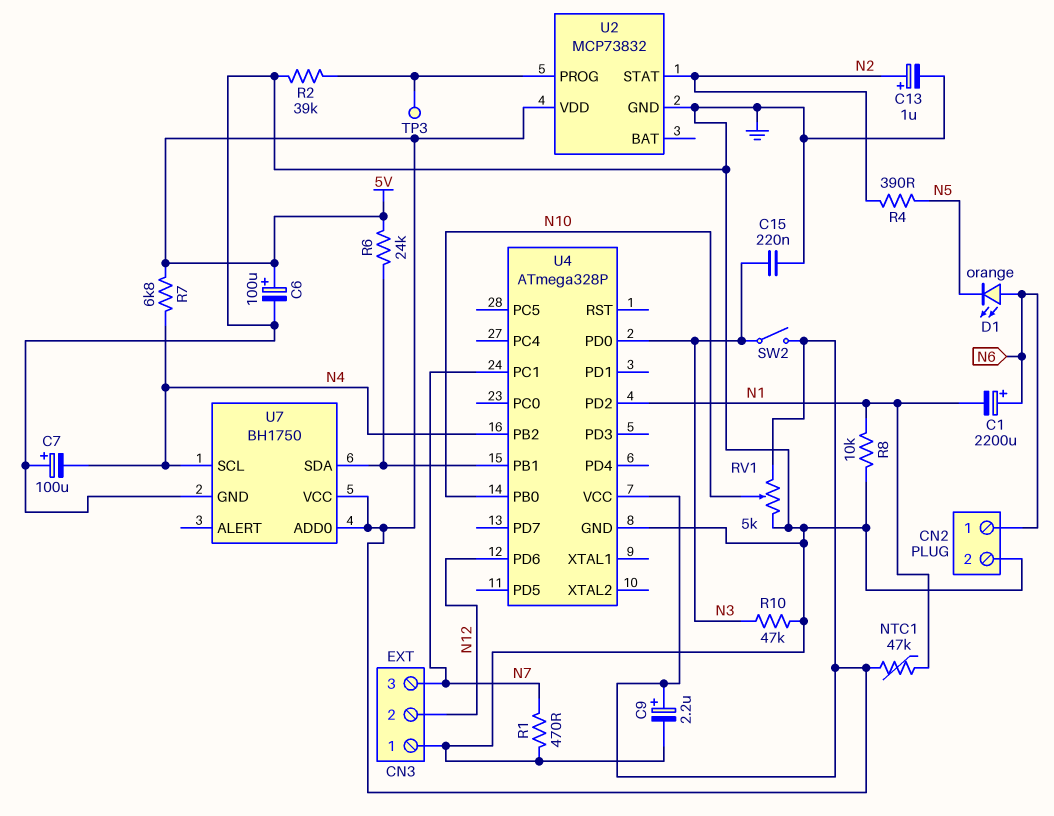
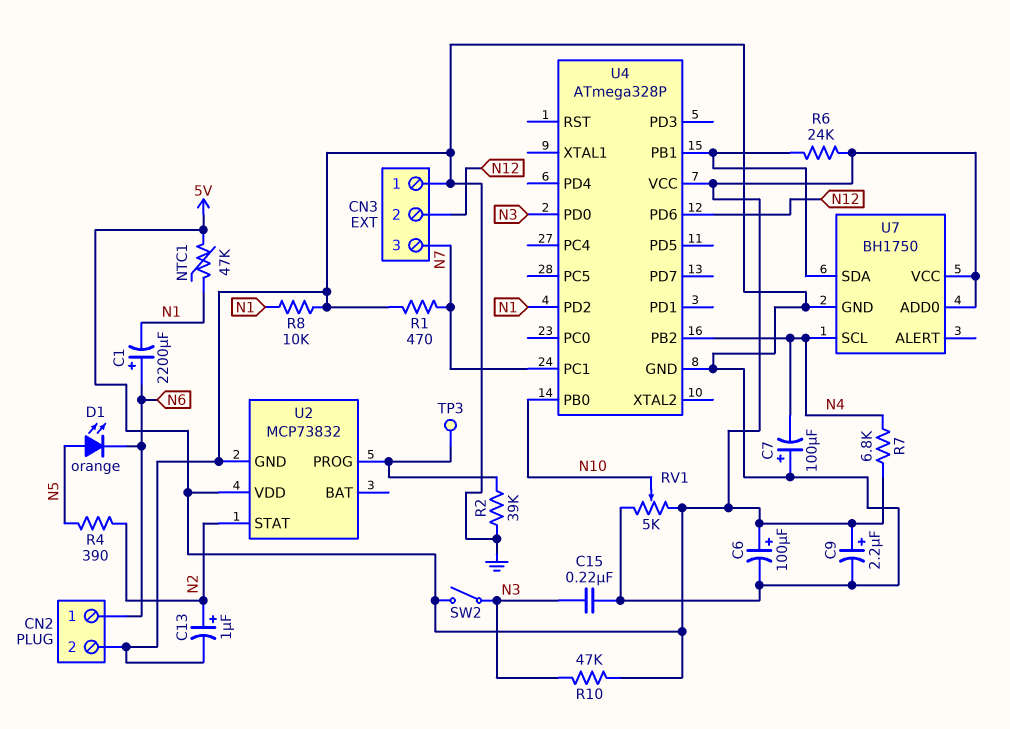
D1: LED orange (A N6, K N5) -> LED orange (A N5, K N6)
R10: 47k (GND, N3) -> 47k (5V, N3)

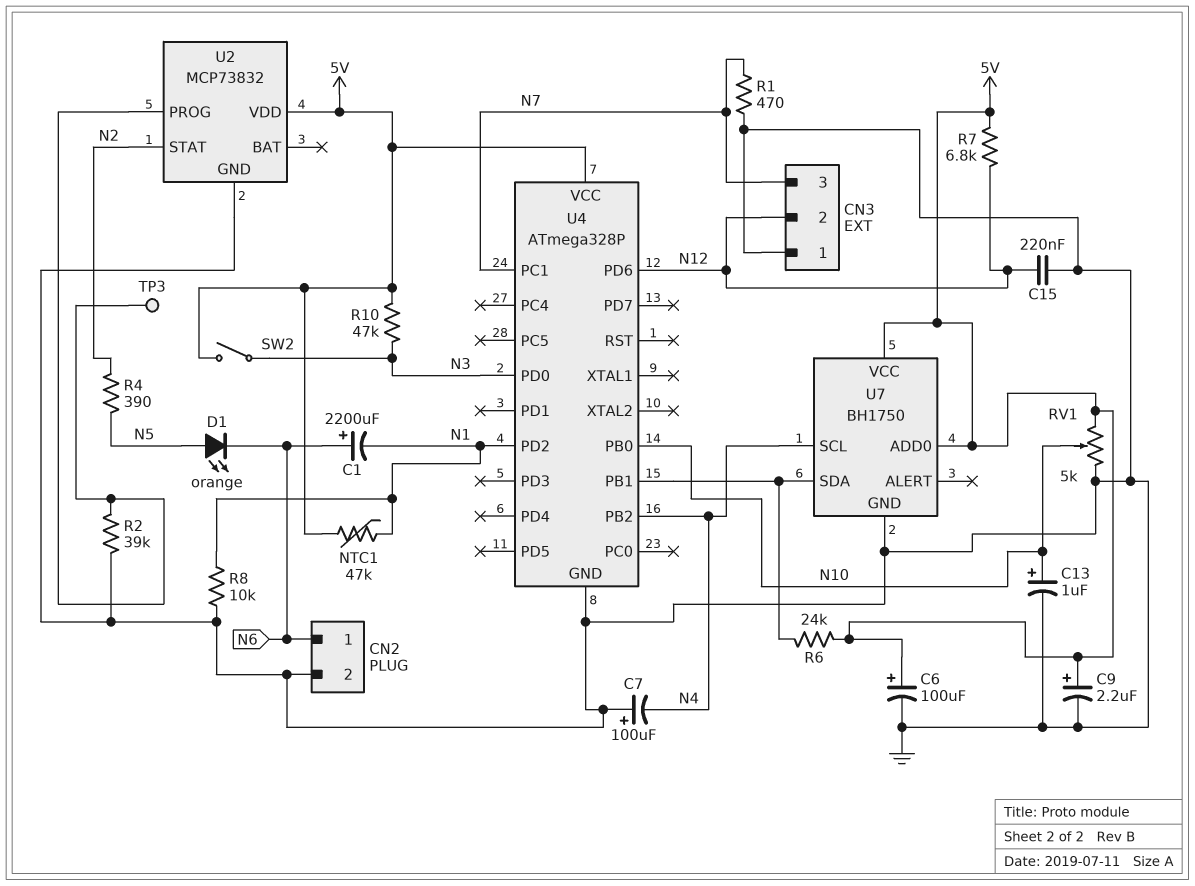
C13: 1uF (plus N2, minus GND) -> 1uF (plus N10, minus GND)
C15: 220nF (GND, N3) -> 220nF (GND, N12)
R7: 6.8k (5V, N4) -> 6.8k (5V, N12)

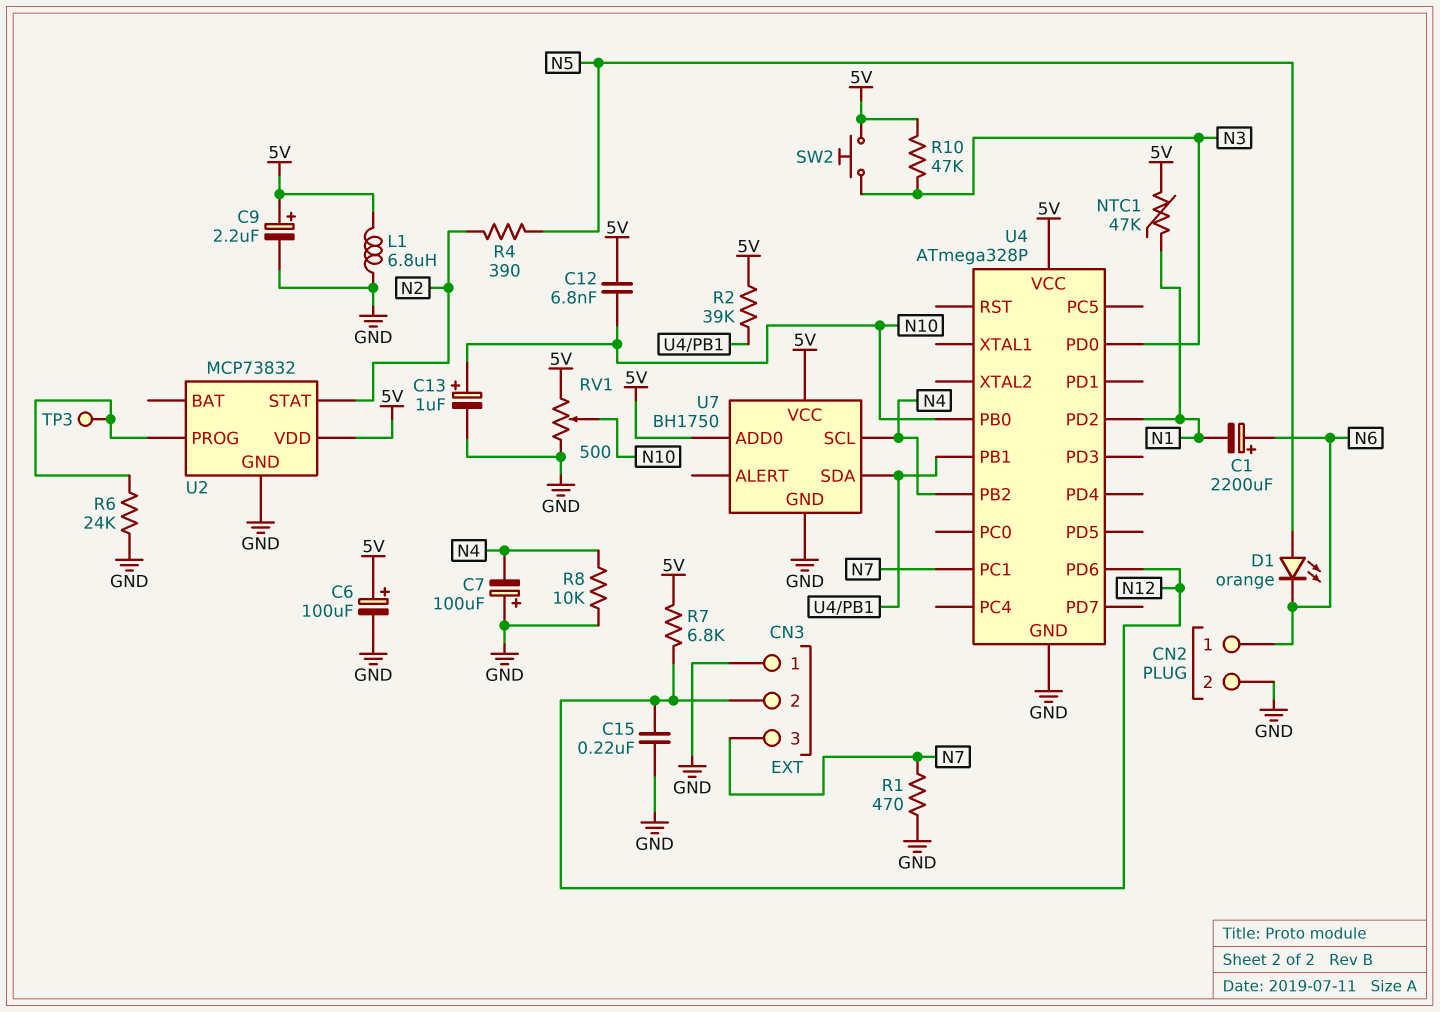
C12: none -> 6.8nF (5V, N10)
L1: none -> 6.8uH (5V, GND)
R2: 39k (GND, U2/PROG) -> 39k (5V, U4/PB1)
R6: 24k (5V, U4/PB1) -> 24k (GND, U2/PROG)
R8: 10k (GND, N1) -> 10k (GND, N4)
RV1: 5k (5V, GND, wiper N10) -> 500 (5V, GND, wiper N10)
SW2: switch (5V, N3) -> button (5V, N3)

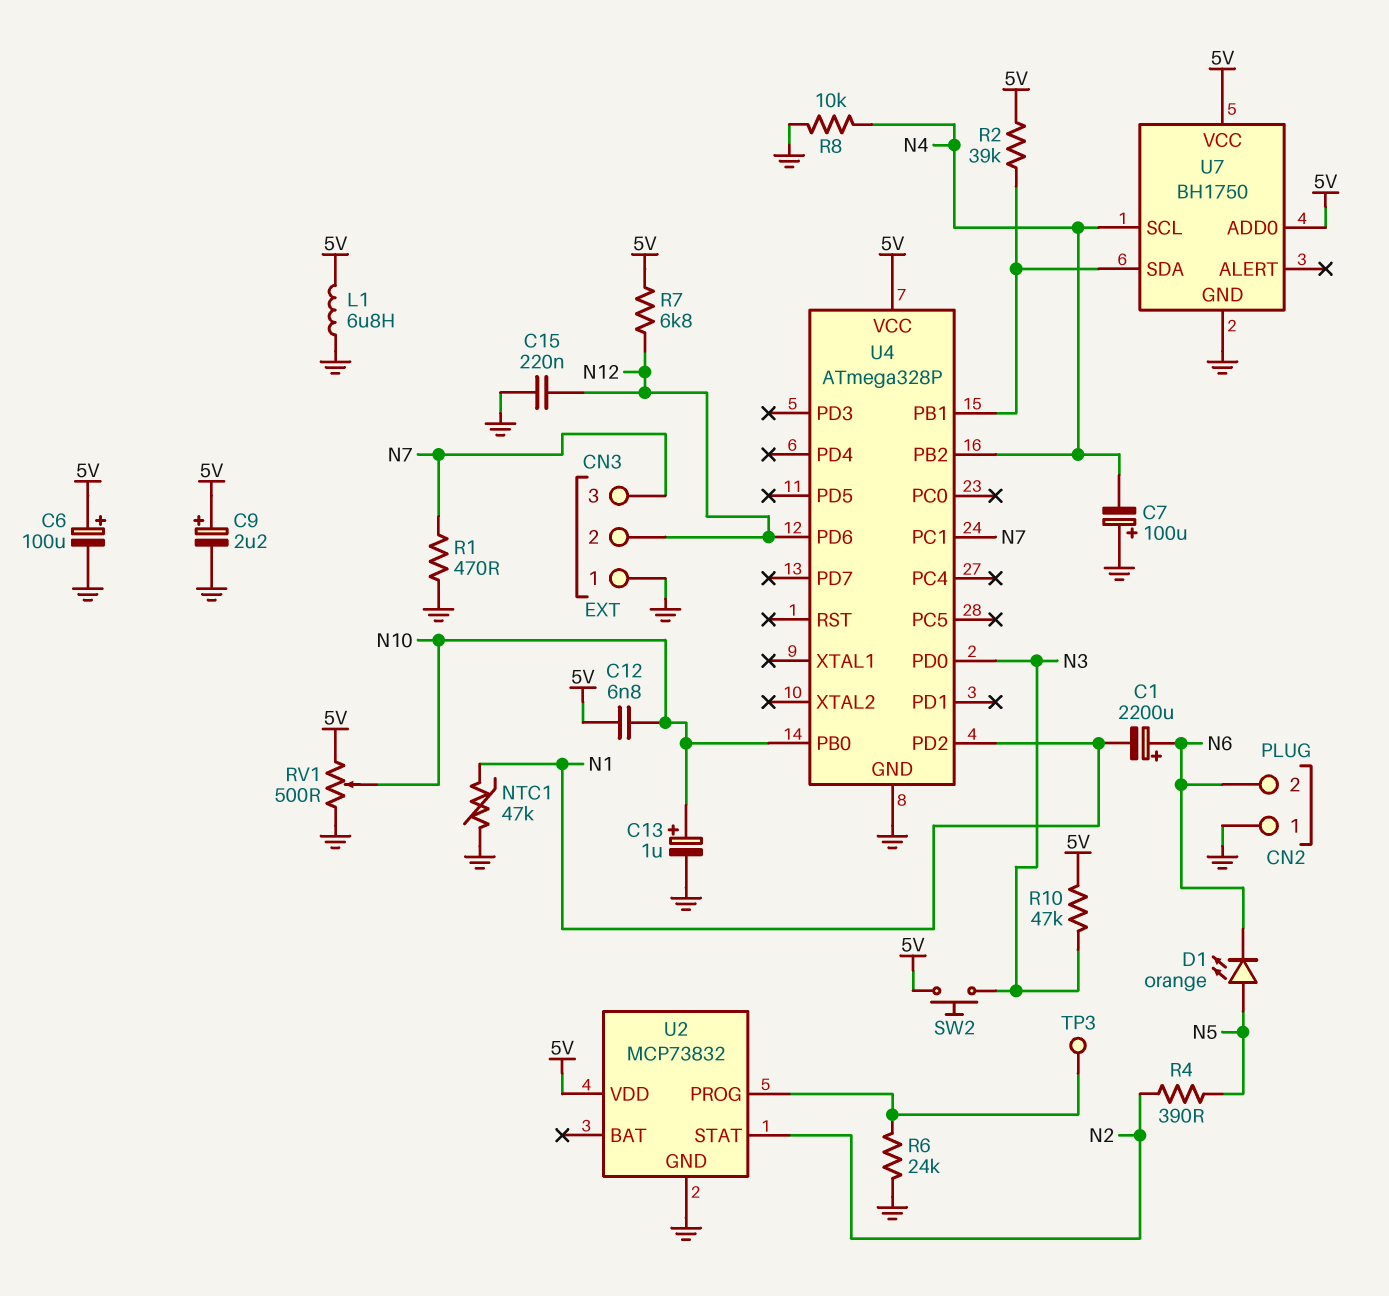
CN2 pin 1: N6 -> GND
CN2 pin 2: GND -> N6
NTC1: 47k (5V, N1) -> 47k (GND, N1)

